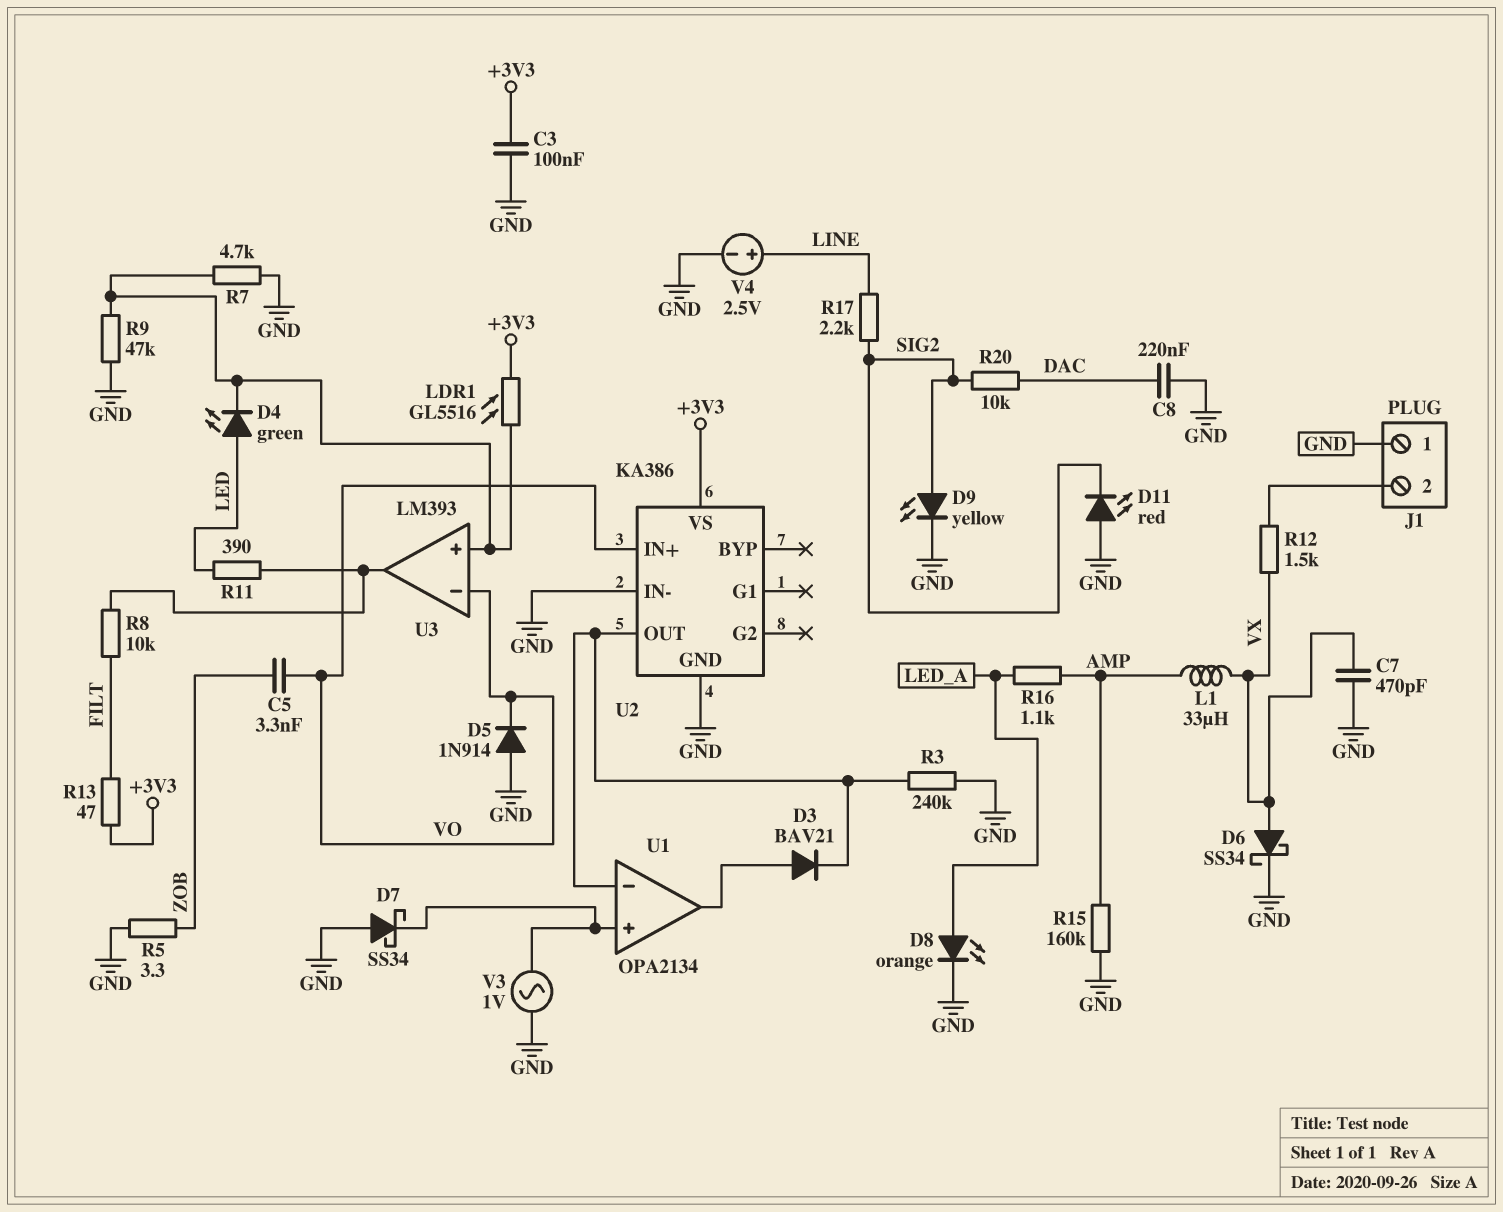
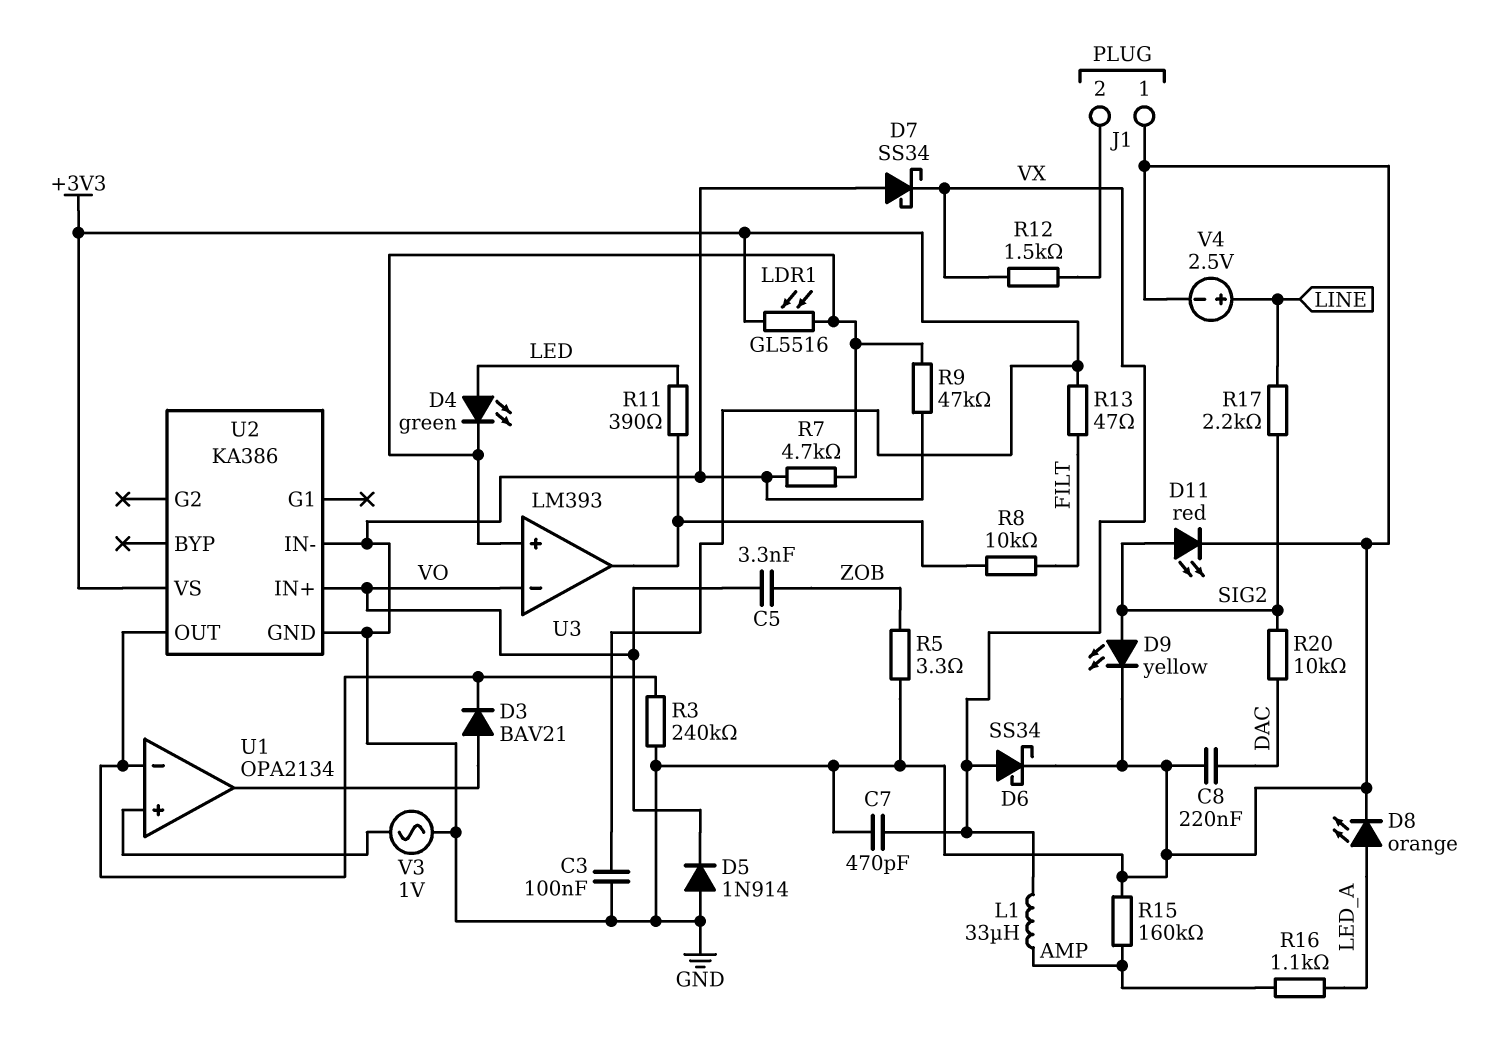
D7: schottky SS34 (A GND, K U1/in+) -> schottky SS34 (A GND, K VX)
D11: LED red (A GND, K SIG2) -> LED red (A SIG2, K GND)

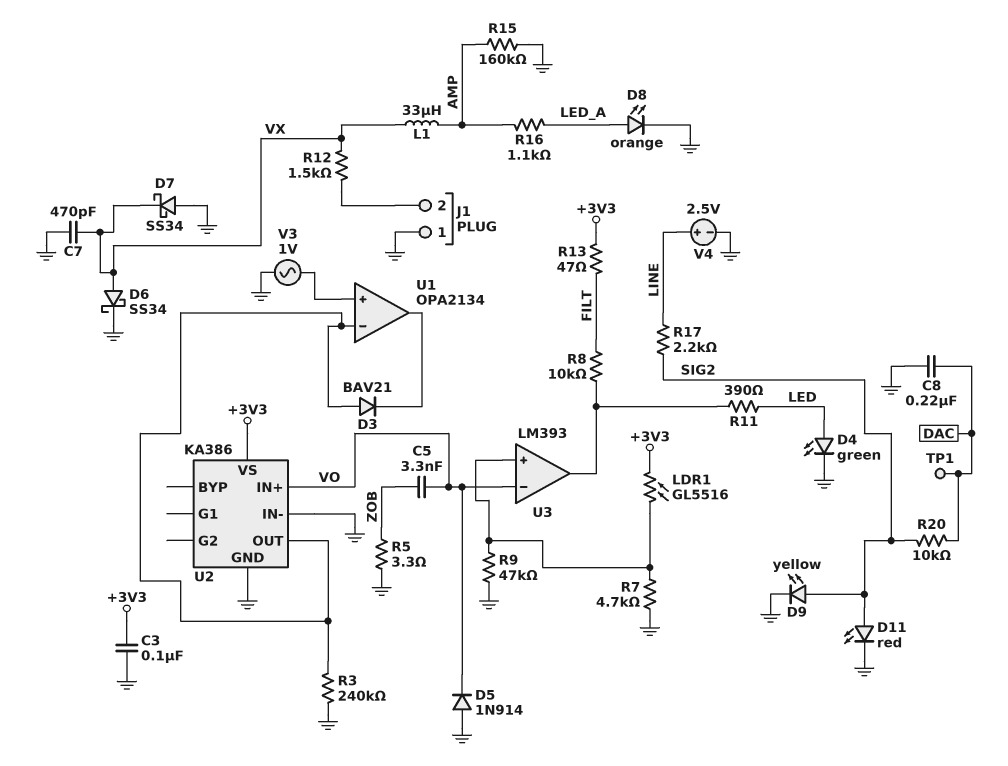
D3: diode BAV21 (A U1/out, K U1/in-) -> diode BAV21 (A U1/in-, K U1/out)
D4: LED green (A LED, K U3/in+) -> LED green (A LED, K GND)
TP1: none -> test point (DAC)

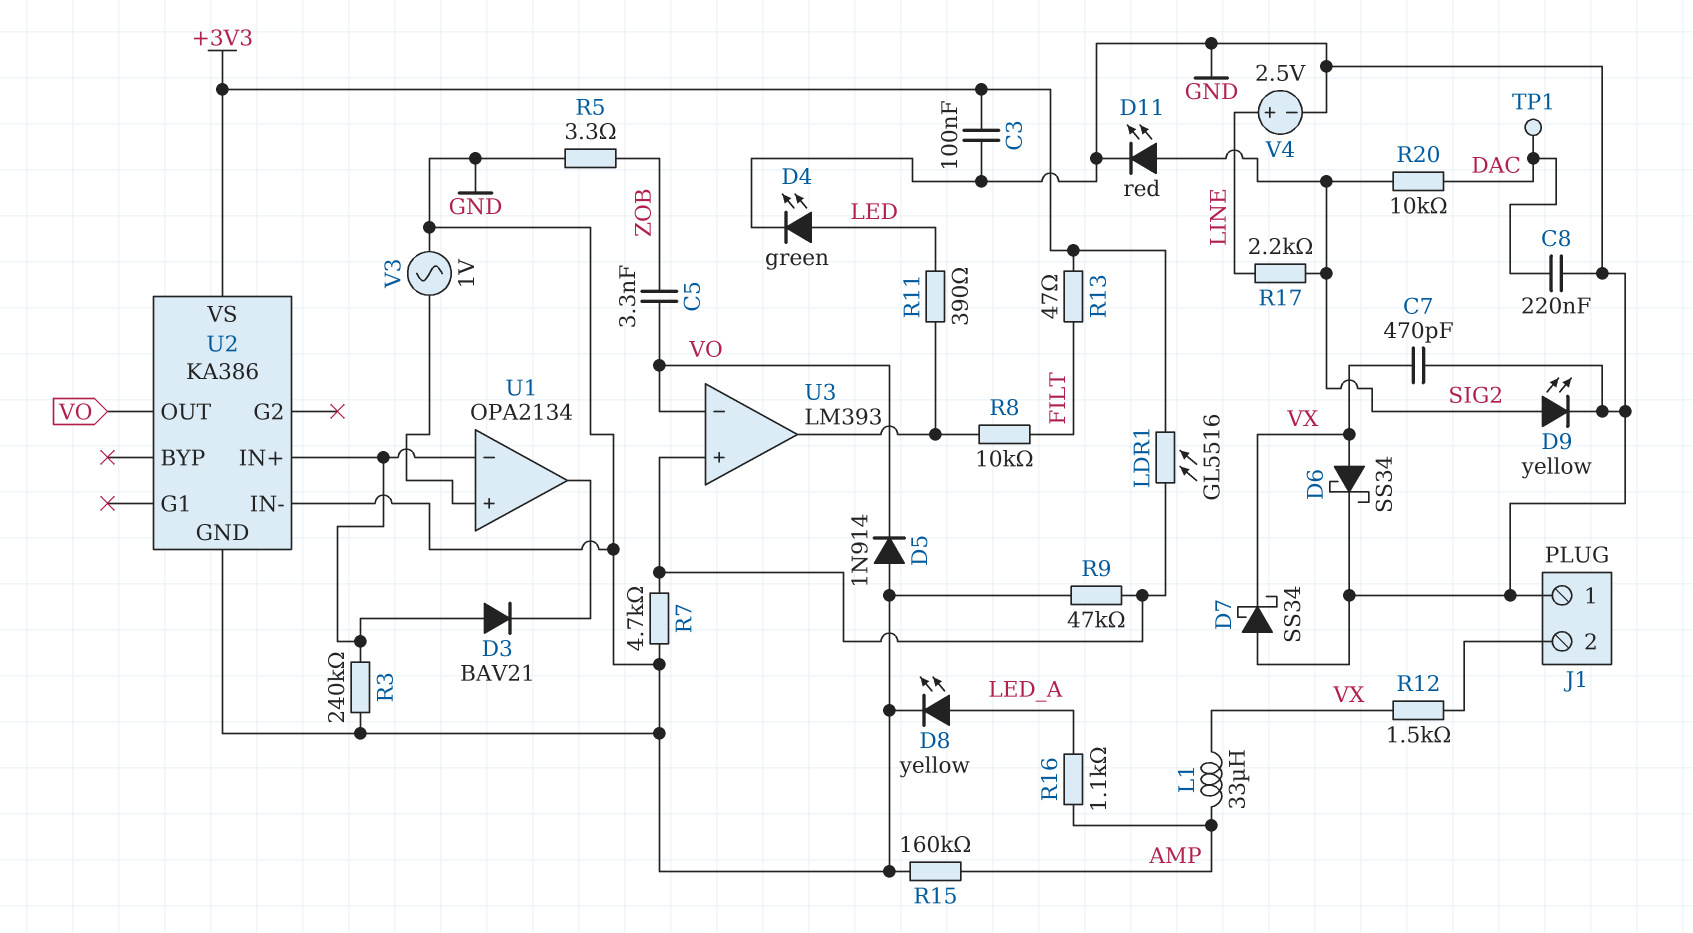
D8: LED orange (A LED_A, K GND) -> LED yellow (A LED_A, K GND)
U2 pin IN+: VO -> U1/in-
U2 pin OUT: U1/in- -> VO

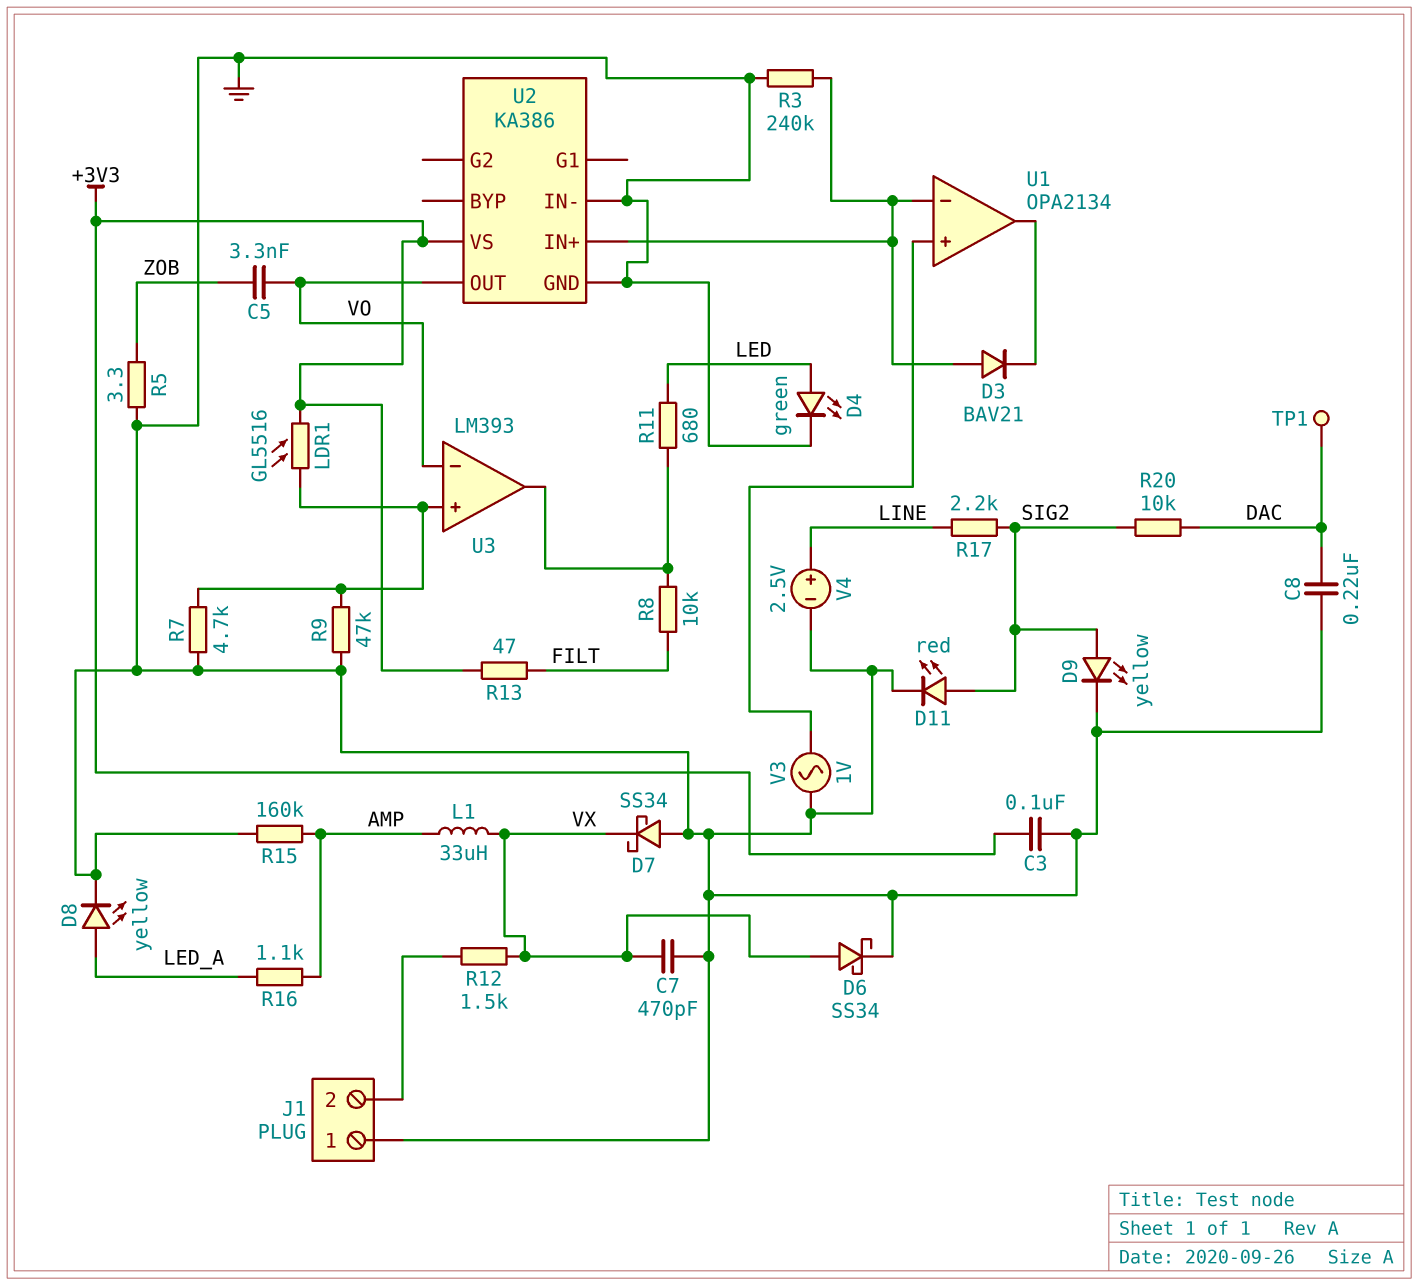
D5: diode 1N914 (A GND, K VO) -> none
R11: 390 (LED, U3/out) -> 680 (LED, U3/out)

